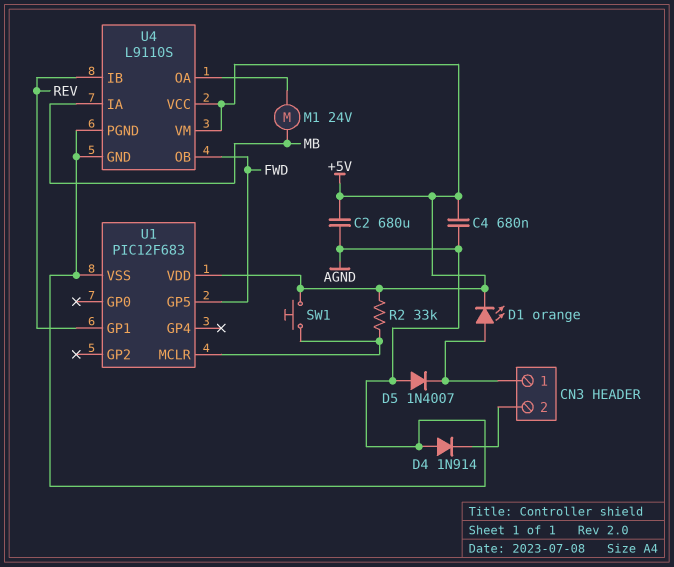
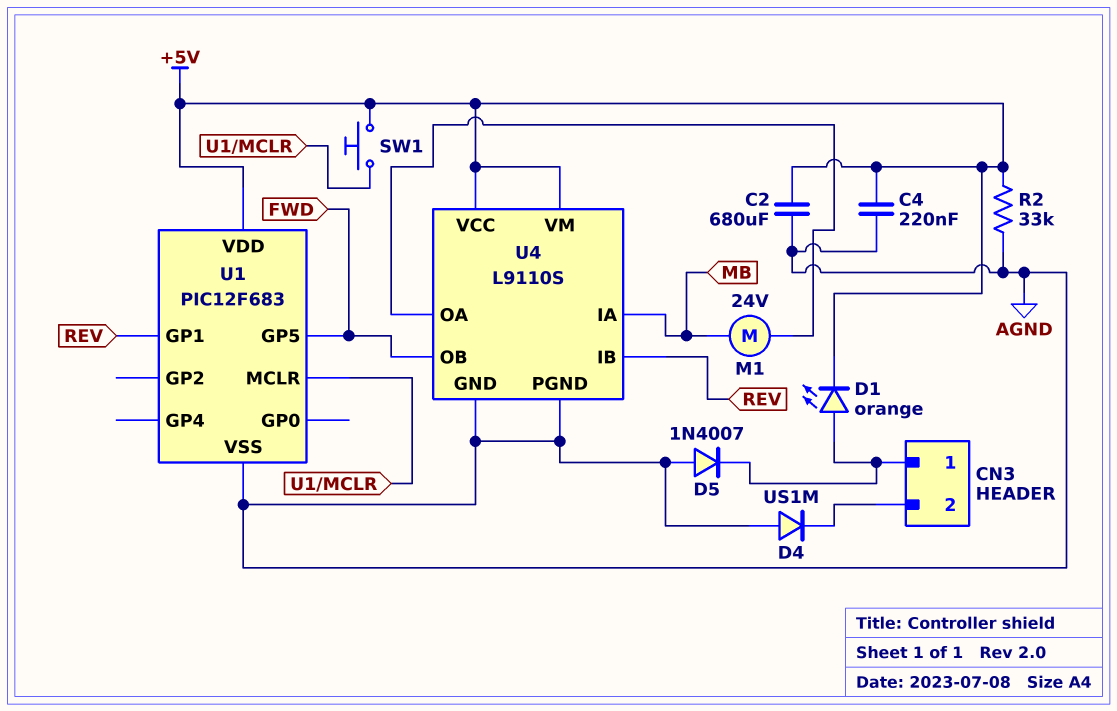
C4: 680nF (+5V, AGND) -> 220nF (+5V, AGND)
D4: diode 1N914 (A AGND, K CN3/2) -> diode US1M (A AGND, K CN3/2)
R2: 33k (+5V, U1/MCLR) -> 33k (+5V, AGND)

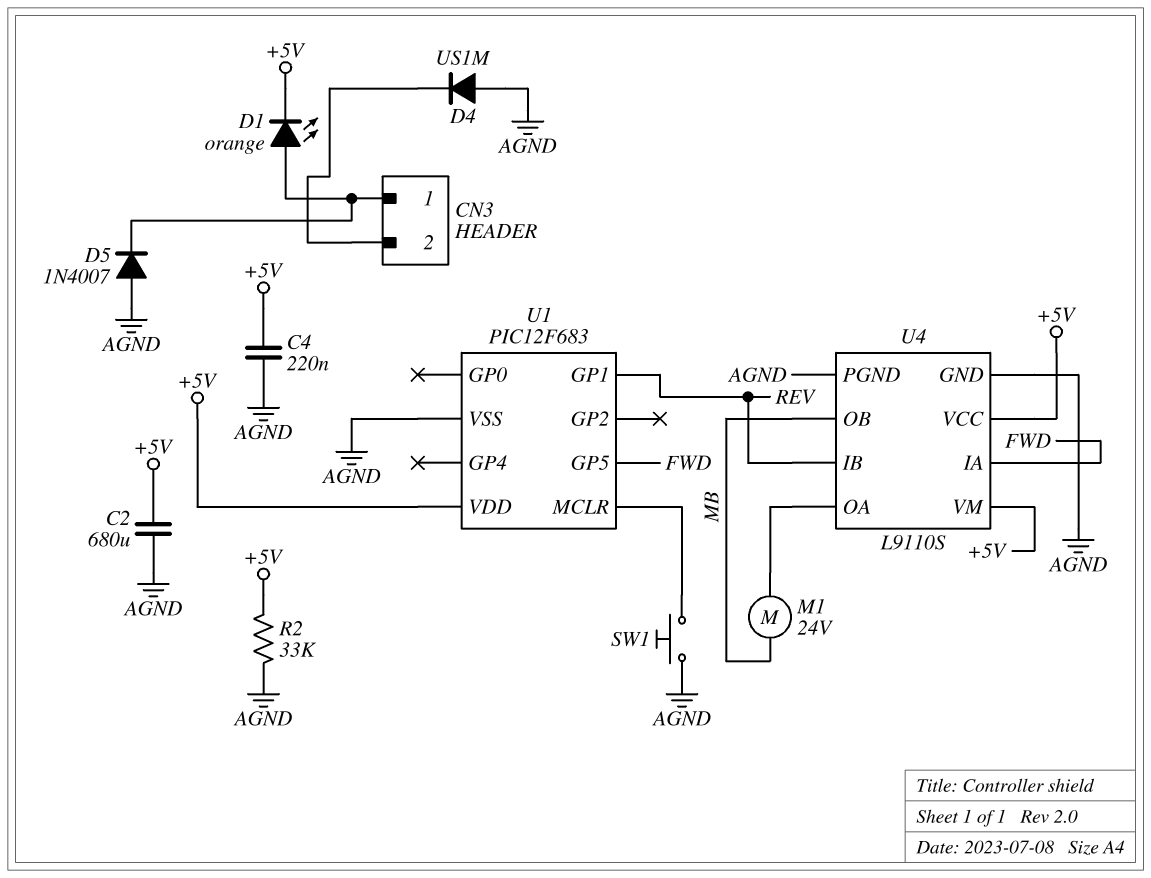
SW1: button (+5V, U1/MCLR) -> button (AGND, U1/MCLR)
U4 pin IA: MB -> FWD
U4 pin OB: FWD -> MB

